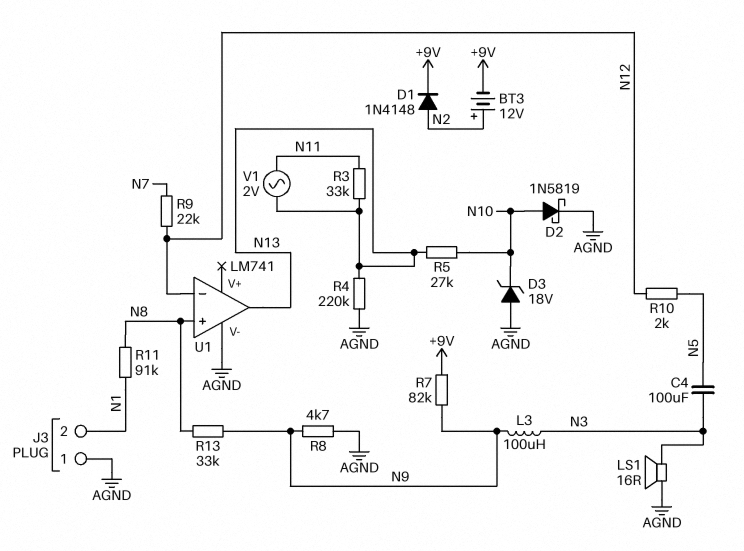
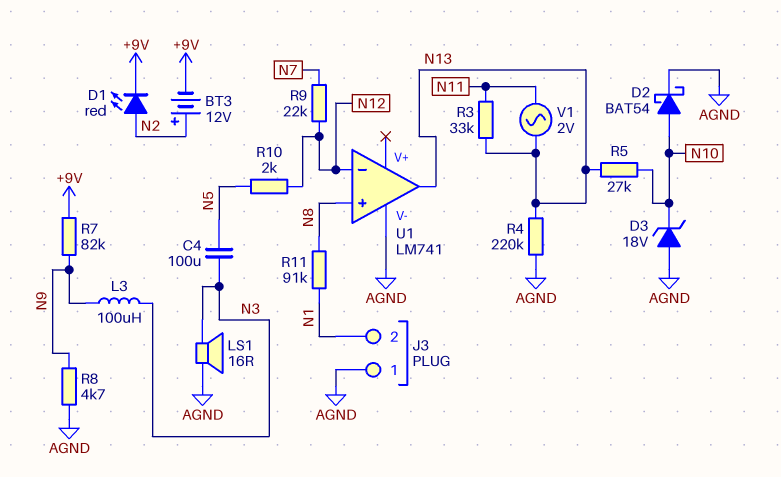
D1: diode 1N4148 (A N2, K +9V) -> LED red (A N2, K +9V)
D2: schottky 1N5819 (A N10, K AGND) -> schottky BAT54 (A N10, K AGND)
R13: 33k (N8, N9) -> none

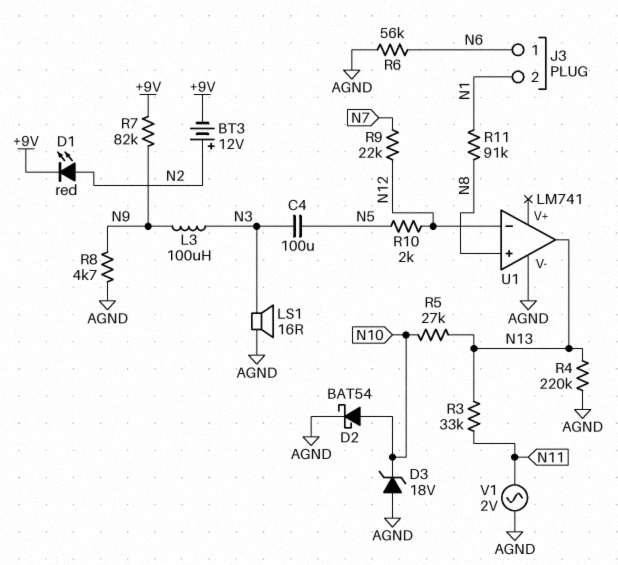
J3 pin 1: AGND -> N6
R6: none -> 56k (AGND, N6)
V1: AC 2V (N11, N13) -> AC 2V (AGND, N11)

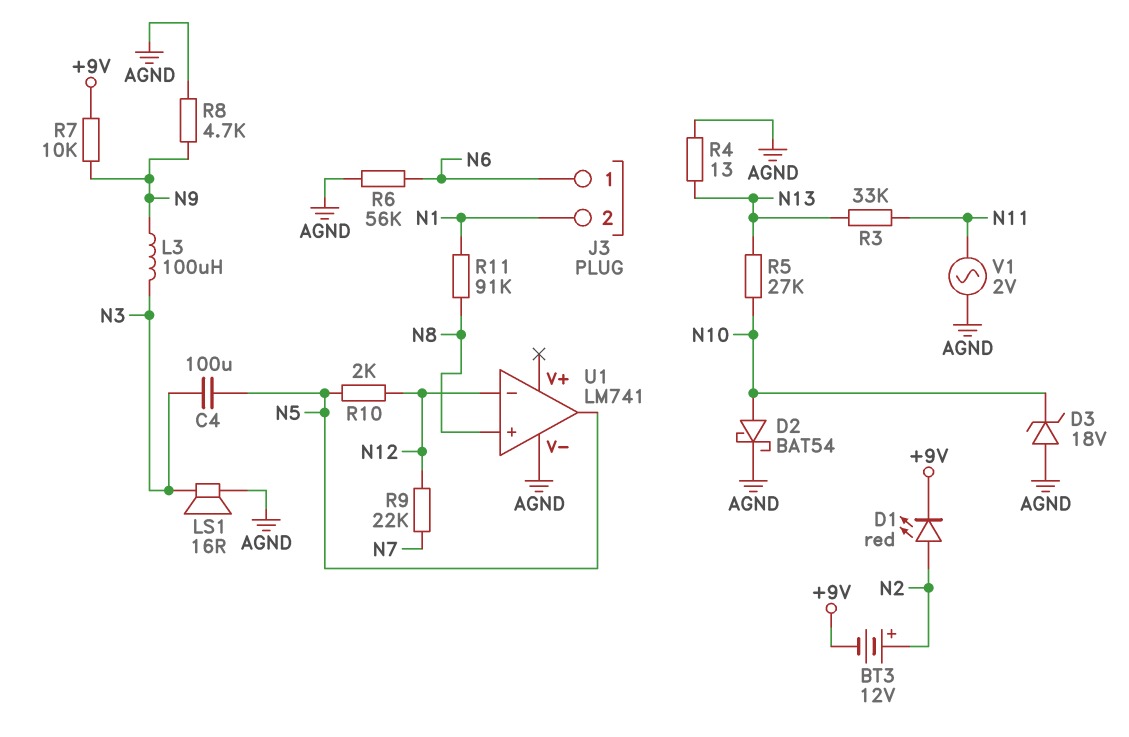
R4: 220k (AGND, N13) -> 13 (AGND, N13)
R7: 82k (+9V, N9) -> 10k (+9V, N9)
U1 pin out: N13 -> N5

